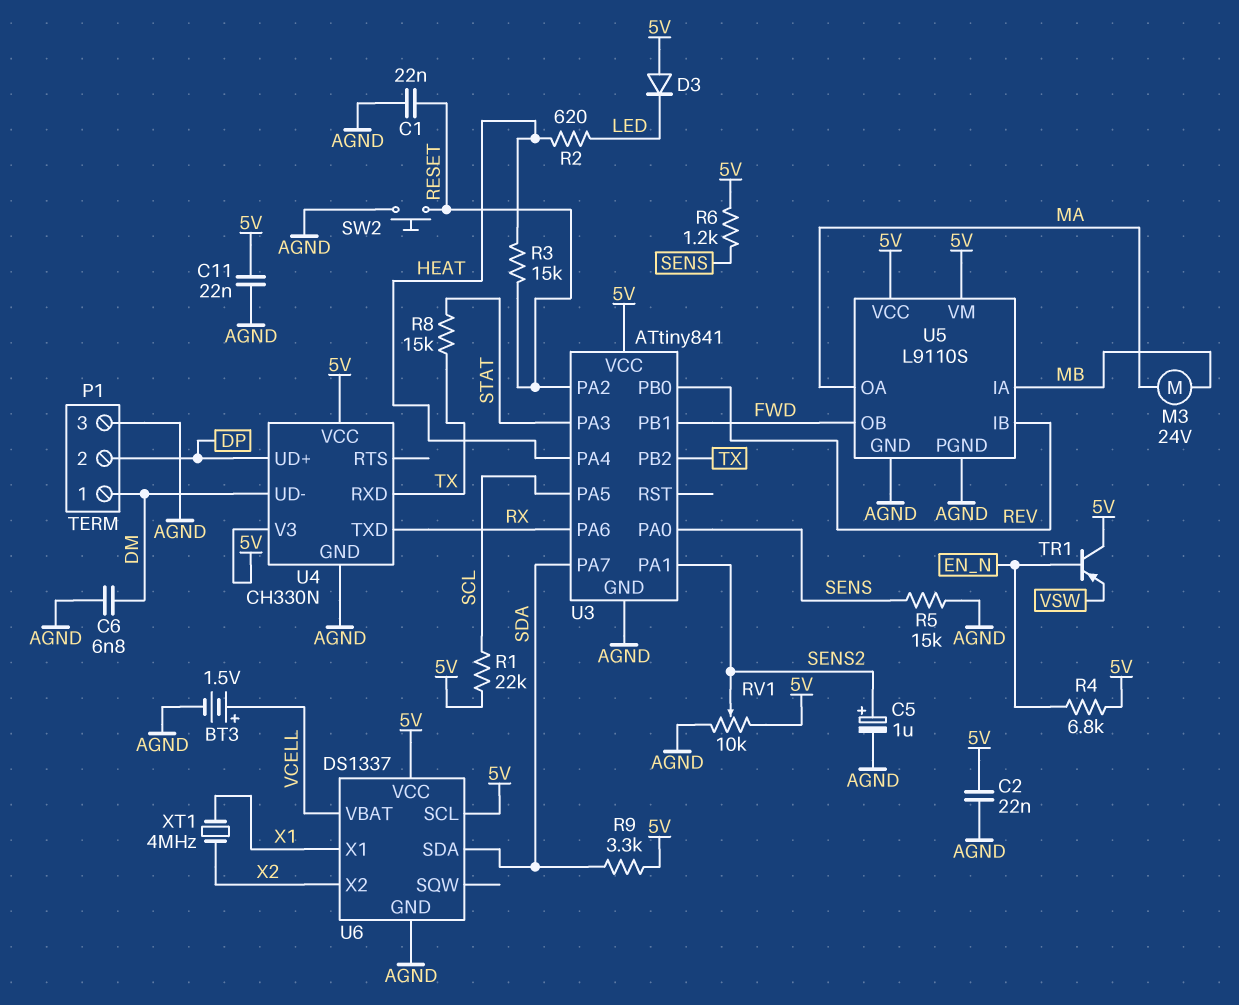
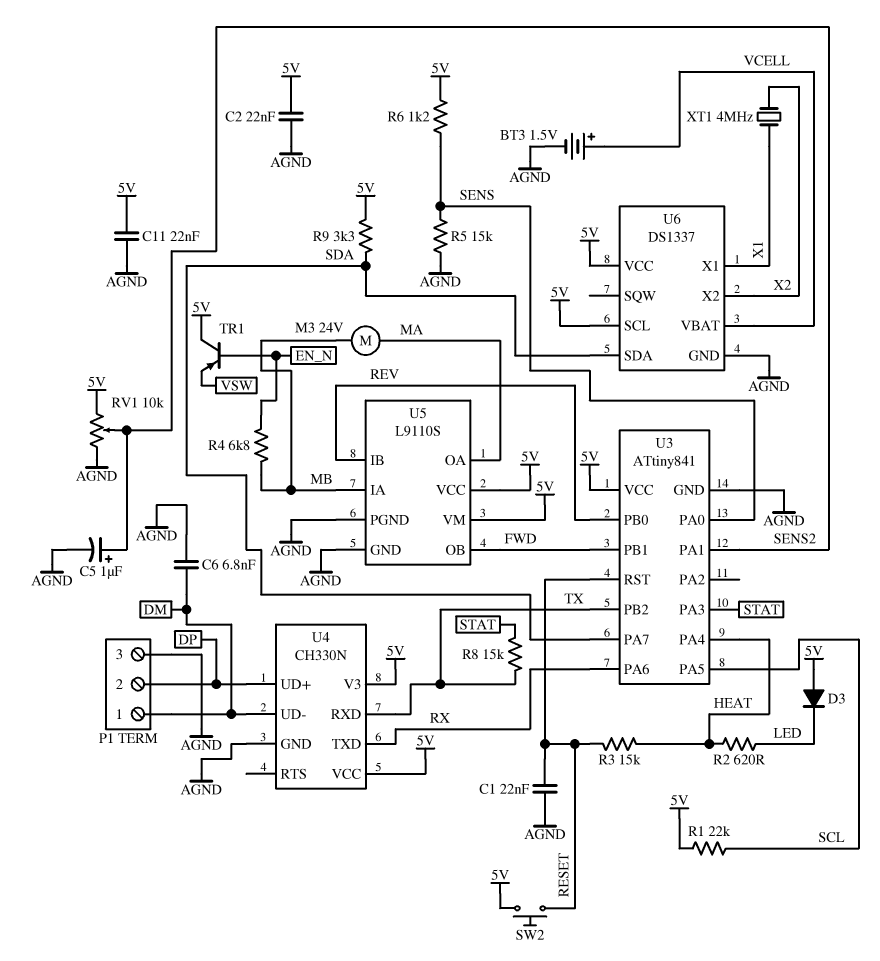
R4: 6.8k (5V, EN_N) -> 6.8k (EN_N, MB)
SW2: button (AGND, RESET) -> button (5V, RESET)
U3 pin PA2: RESET -> none
U3 pin RST: none -> RESET

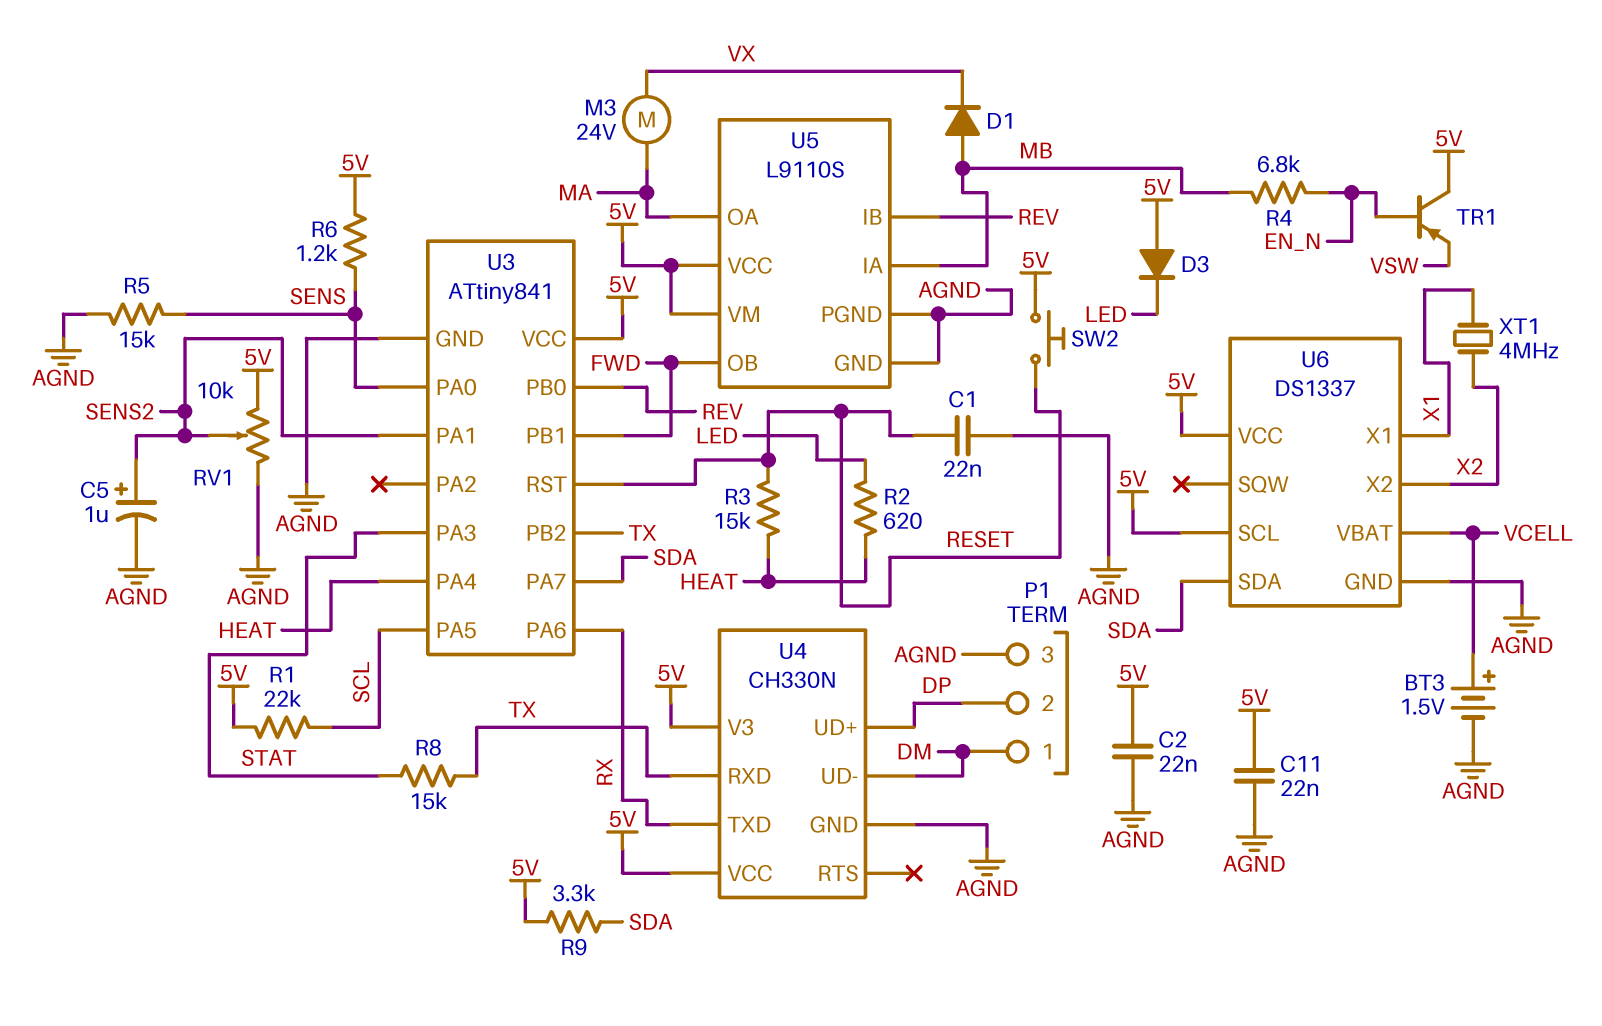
C6: 6.8nF (AGND, DM) -> none
D1: none -> diode (A MB, K VX)
M3: motor 24V (MA, MB) -> motor 24V (MA, VX)

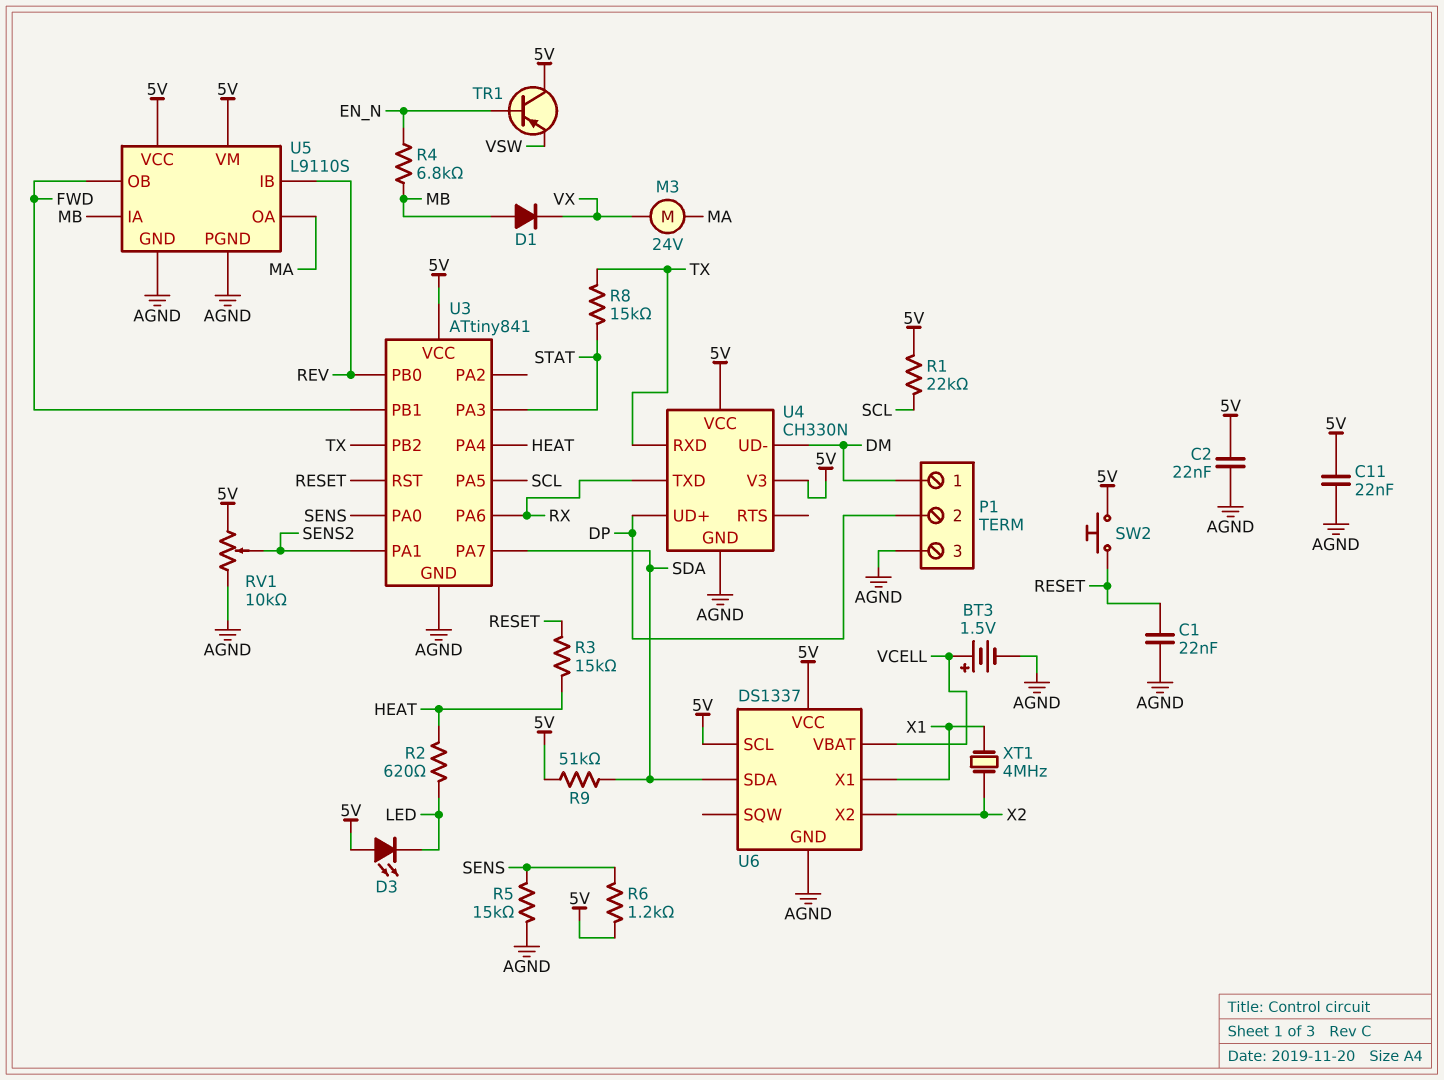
C5: 1uF (plus SENS2, minus AGND) -> none
D3: diode (A 5V, K LED) -> LED (A 5V, K LED)
R9: 3.3k (5V, SDA) -> 51k (5V, SDA)

